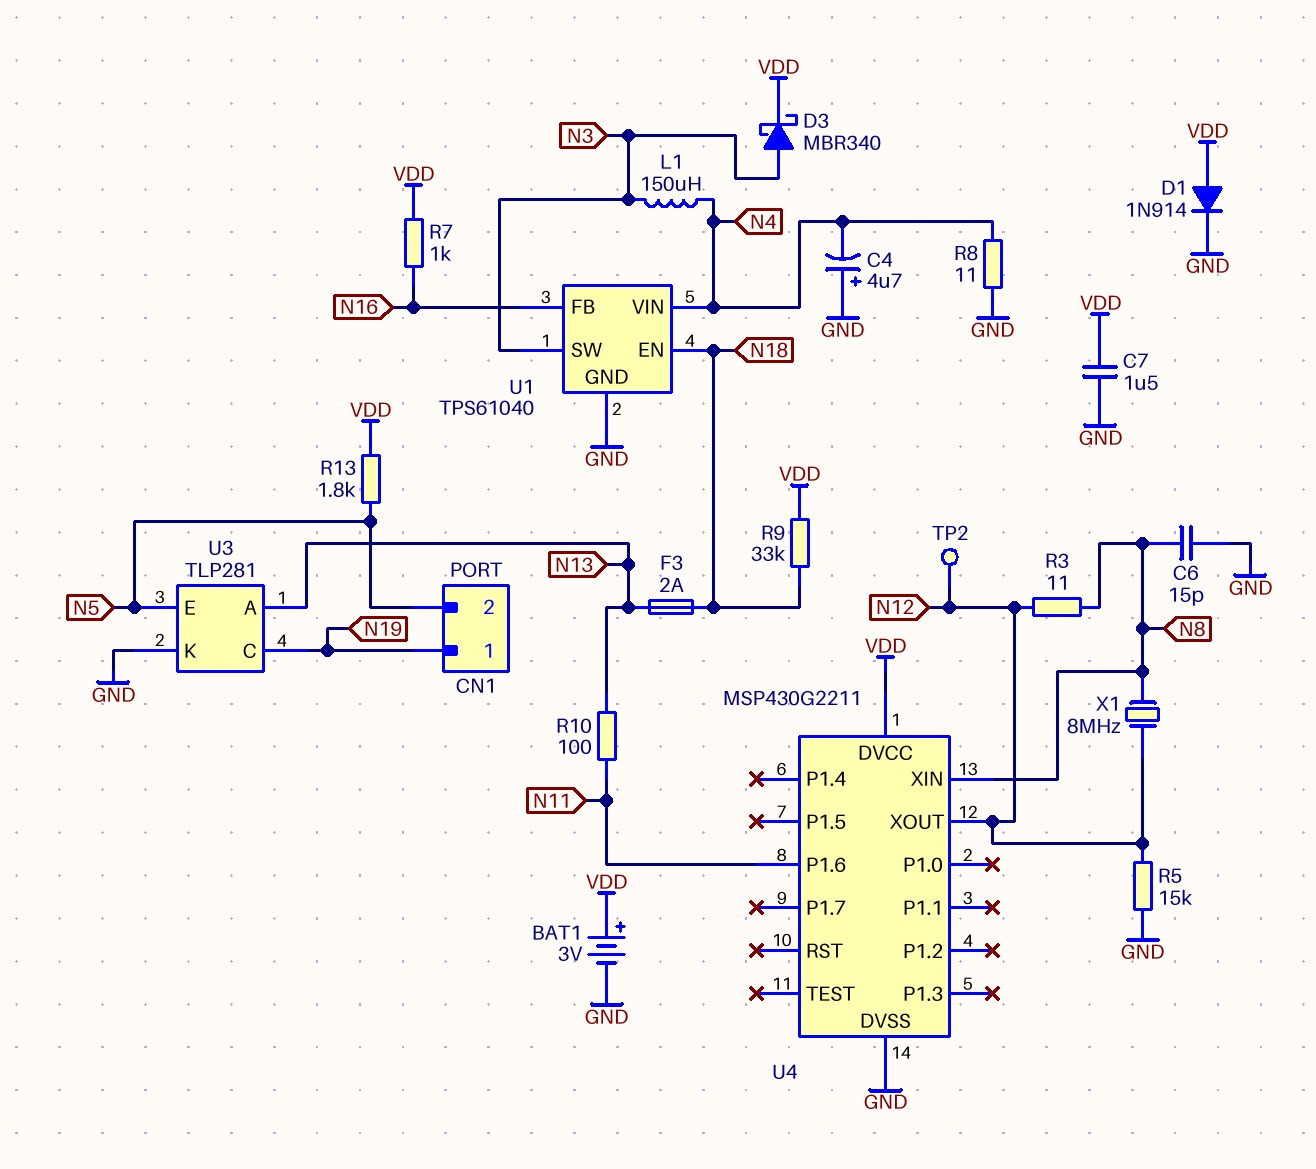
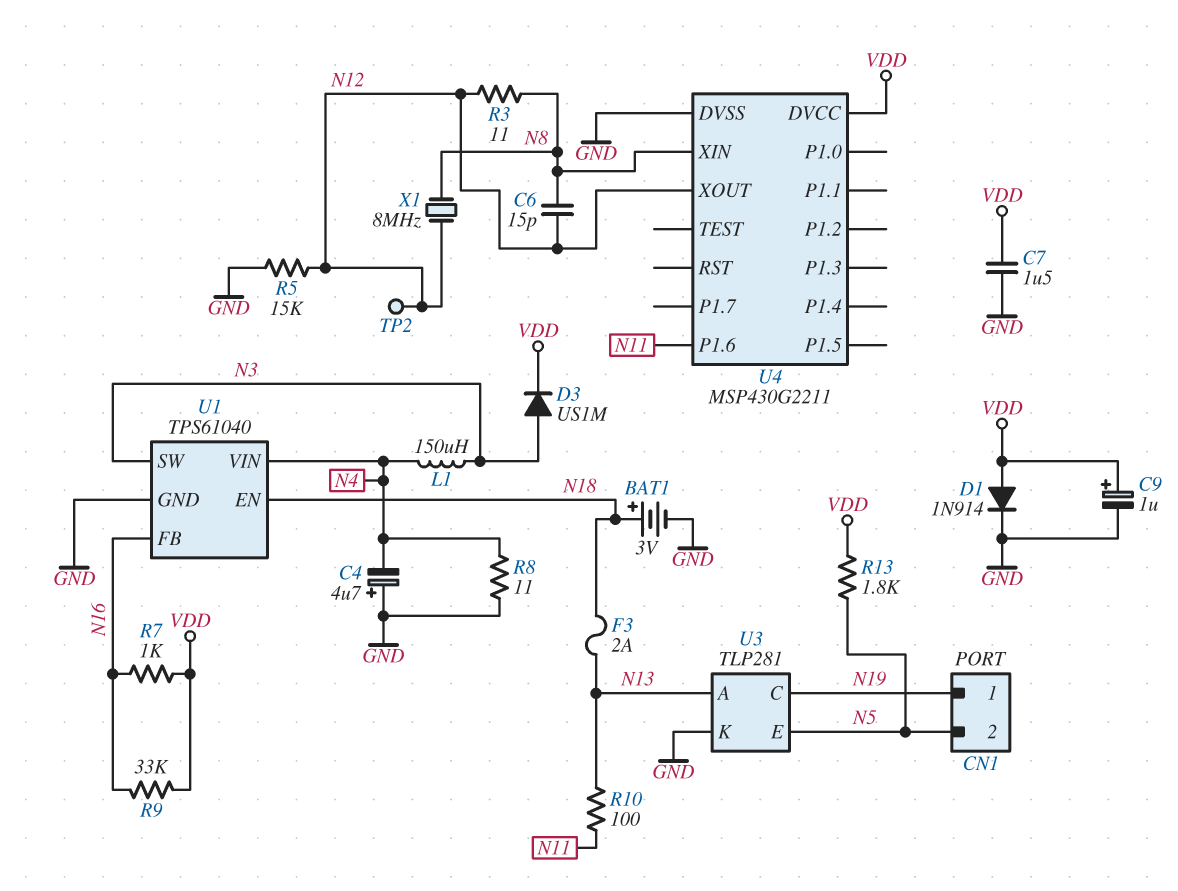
BAT1: 3V (plus VDD, minus GND) -> 3V (plus N18, minus GND)
C6: 15pF (GND, N8) -> 15pF (N8, N12)
C9: none -> 1uF (plus VDD, minus GND)
D3: schottky MBR340 (A N3, K VDD) -> diode US1M (A N3, K VDD)
R9: 33k (N18, VDD) -> 33k (N16, VDD)

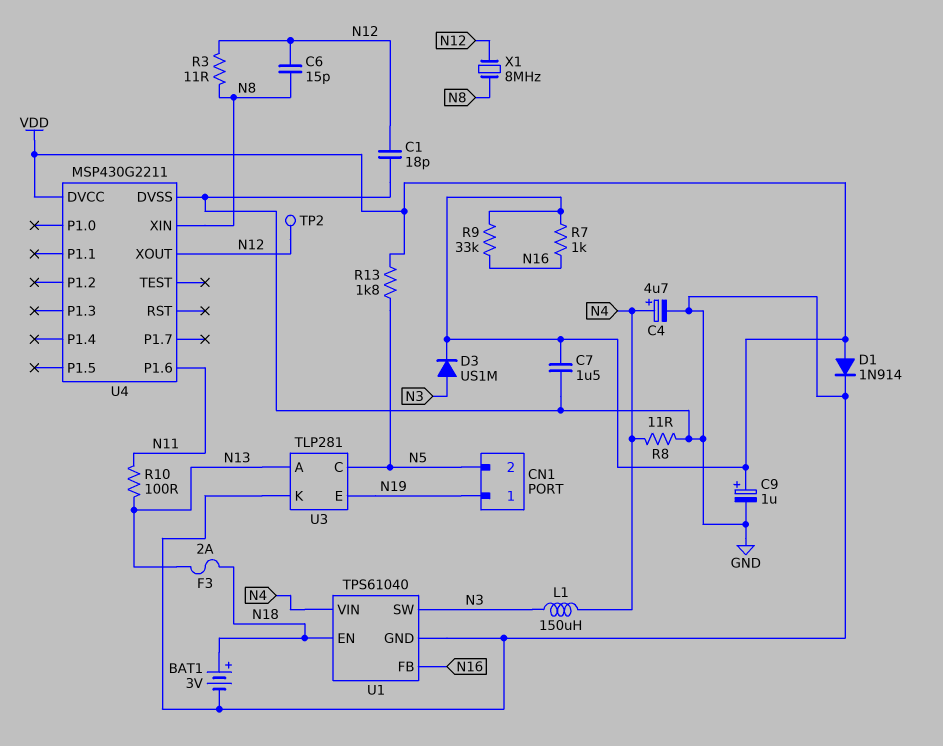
C1: none -> 18pF (GND, N12)
C4: 4.7uF (plus GND, minus N4) -> 4.7uF (plus N4, minus GND)
R5: 15k (GND, N12) -> none
U3 pin C: N19 -> N5
U3 pin E: N5 -> N19

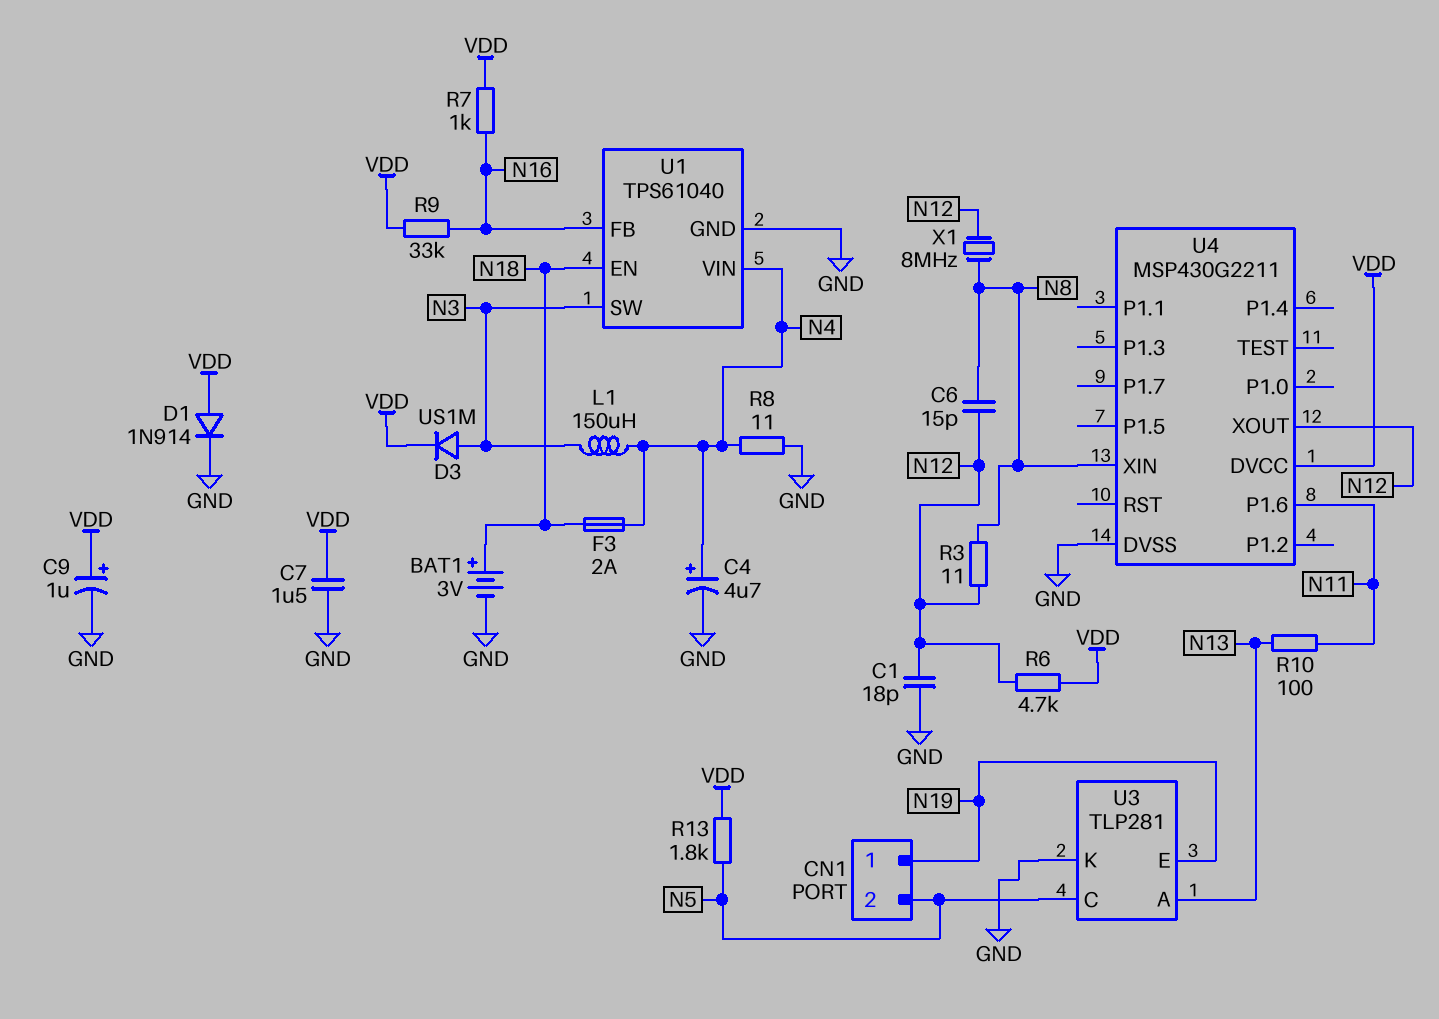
F3: 2A (N13, N18) -> 2A (N4, N18)
R6: none -> 4.7k (N12, VDD)
TP2: test point (N12) -> none

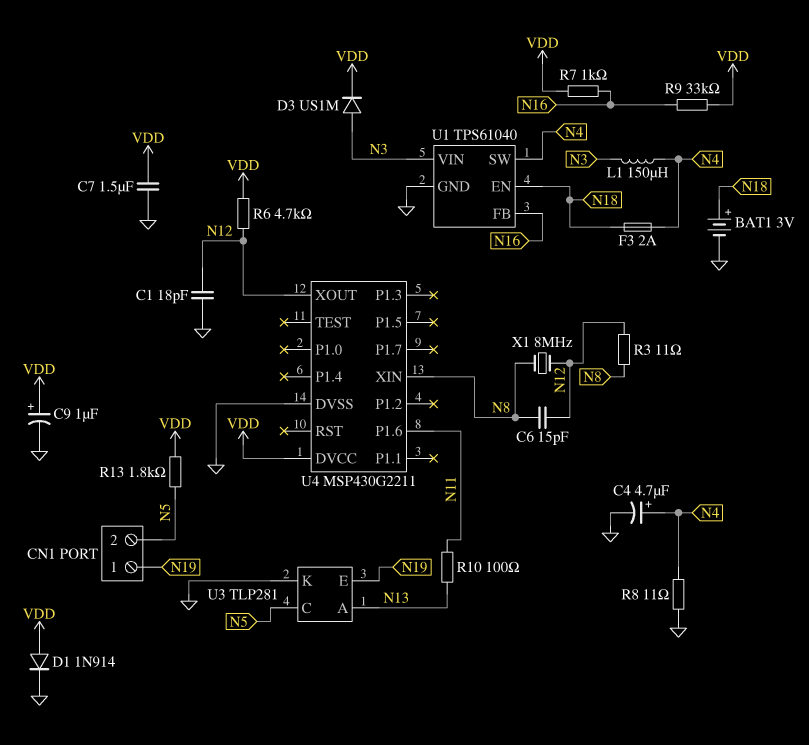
U1 pin SW: N3 -> N4
U1 pin VIN: N4 -> N3

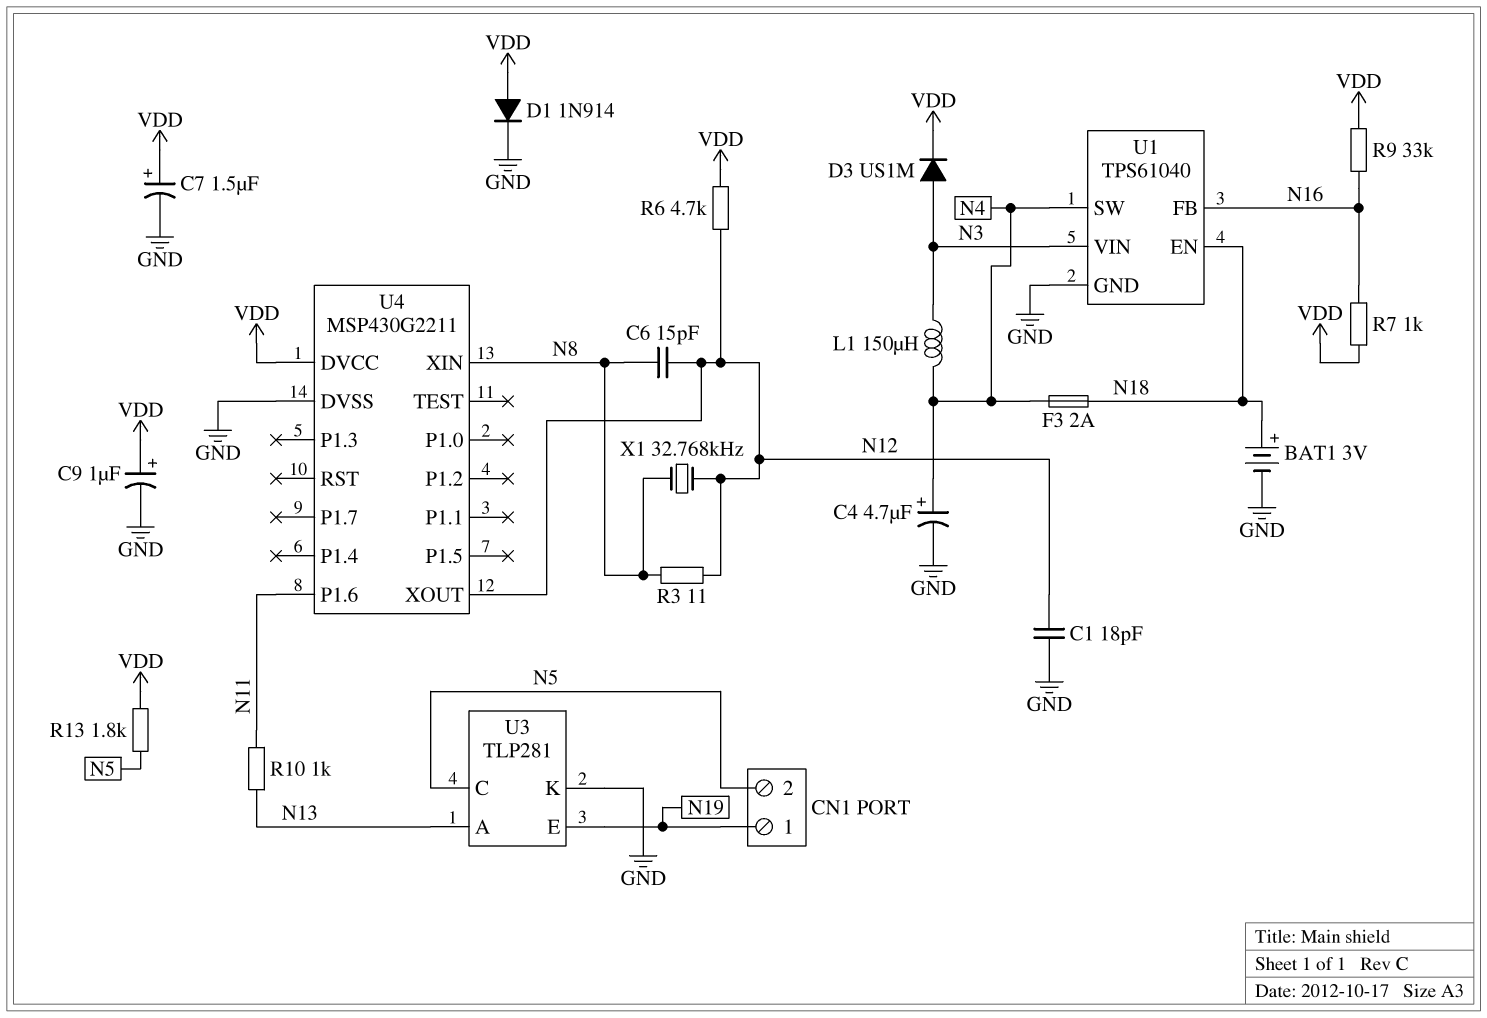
C7: 1.5uF (GND, VDD) -> 1.5uF (plus VDD, minus GND)
R8: 11 (GND, N4) -> none
R10: 100 (N11, N13) -> 1k (N11, N13)
X1: 8MHz (N8, N12) -> 32.768kHz (N8, N12)

